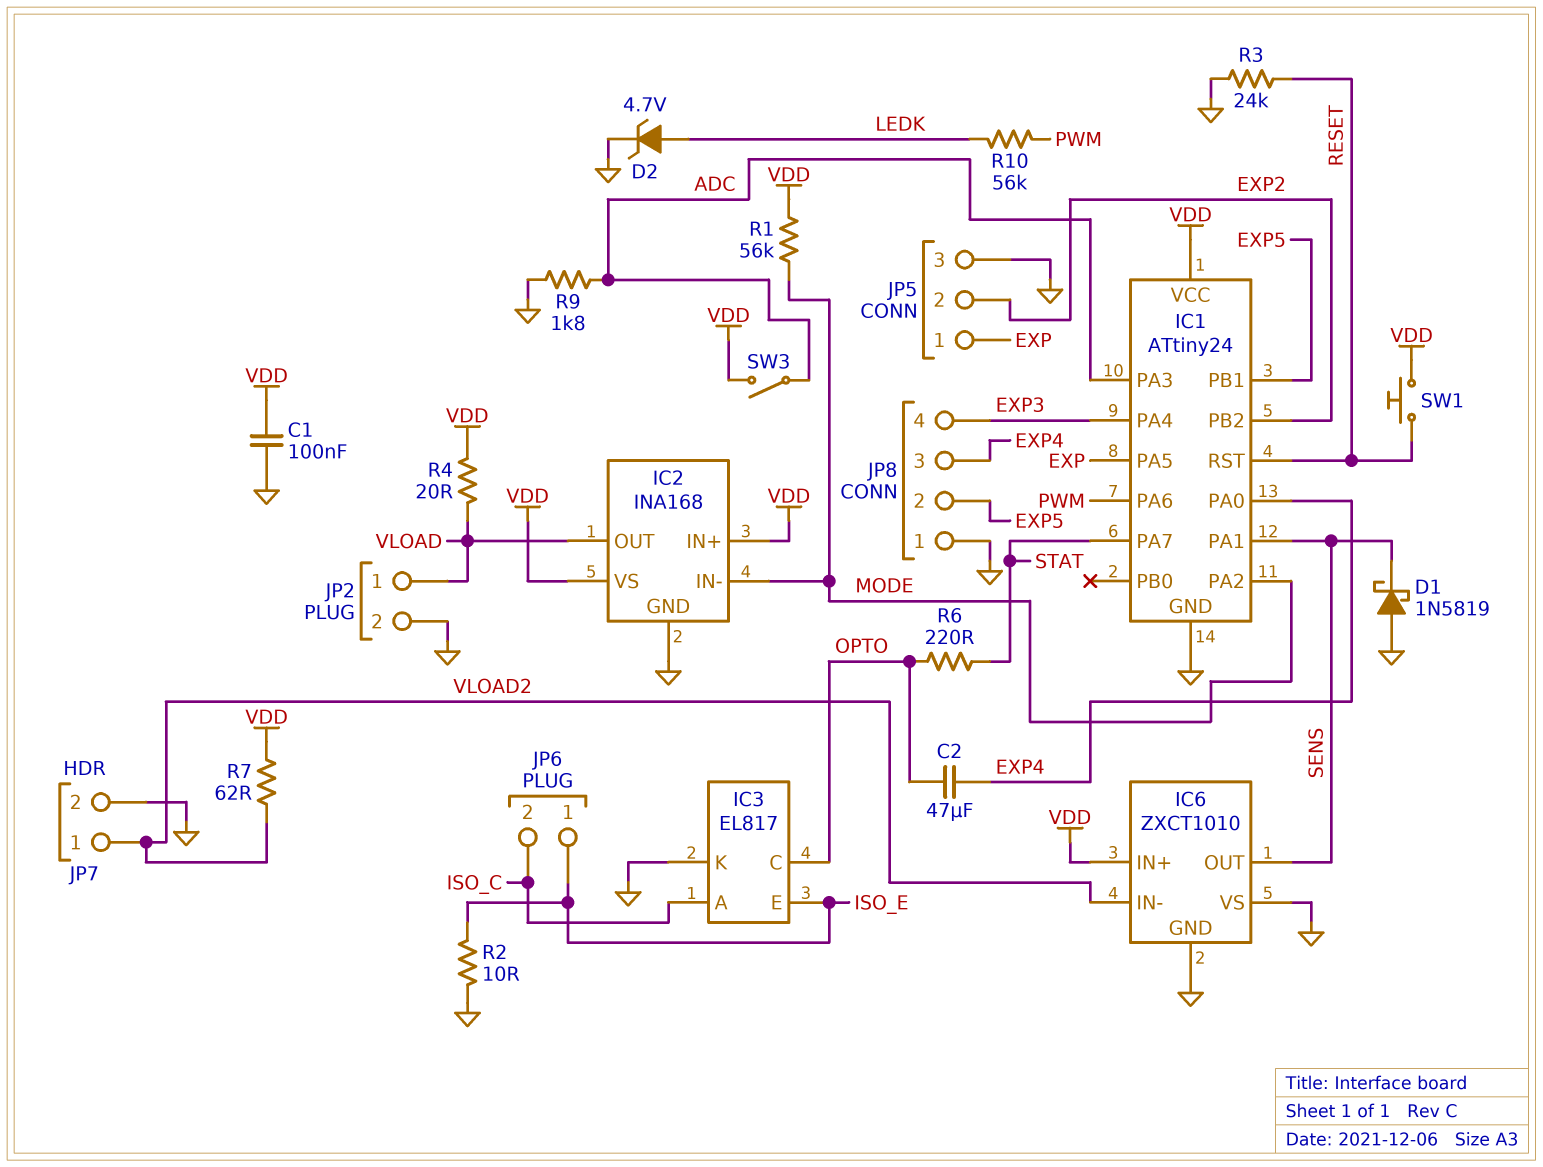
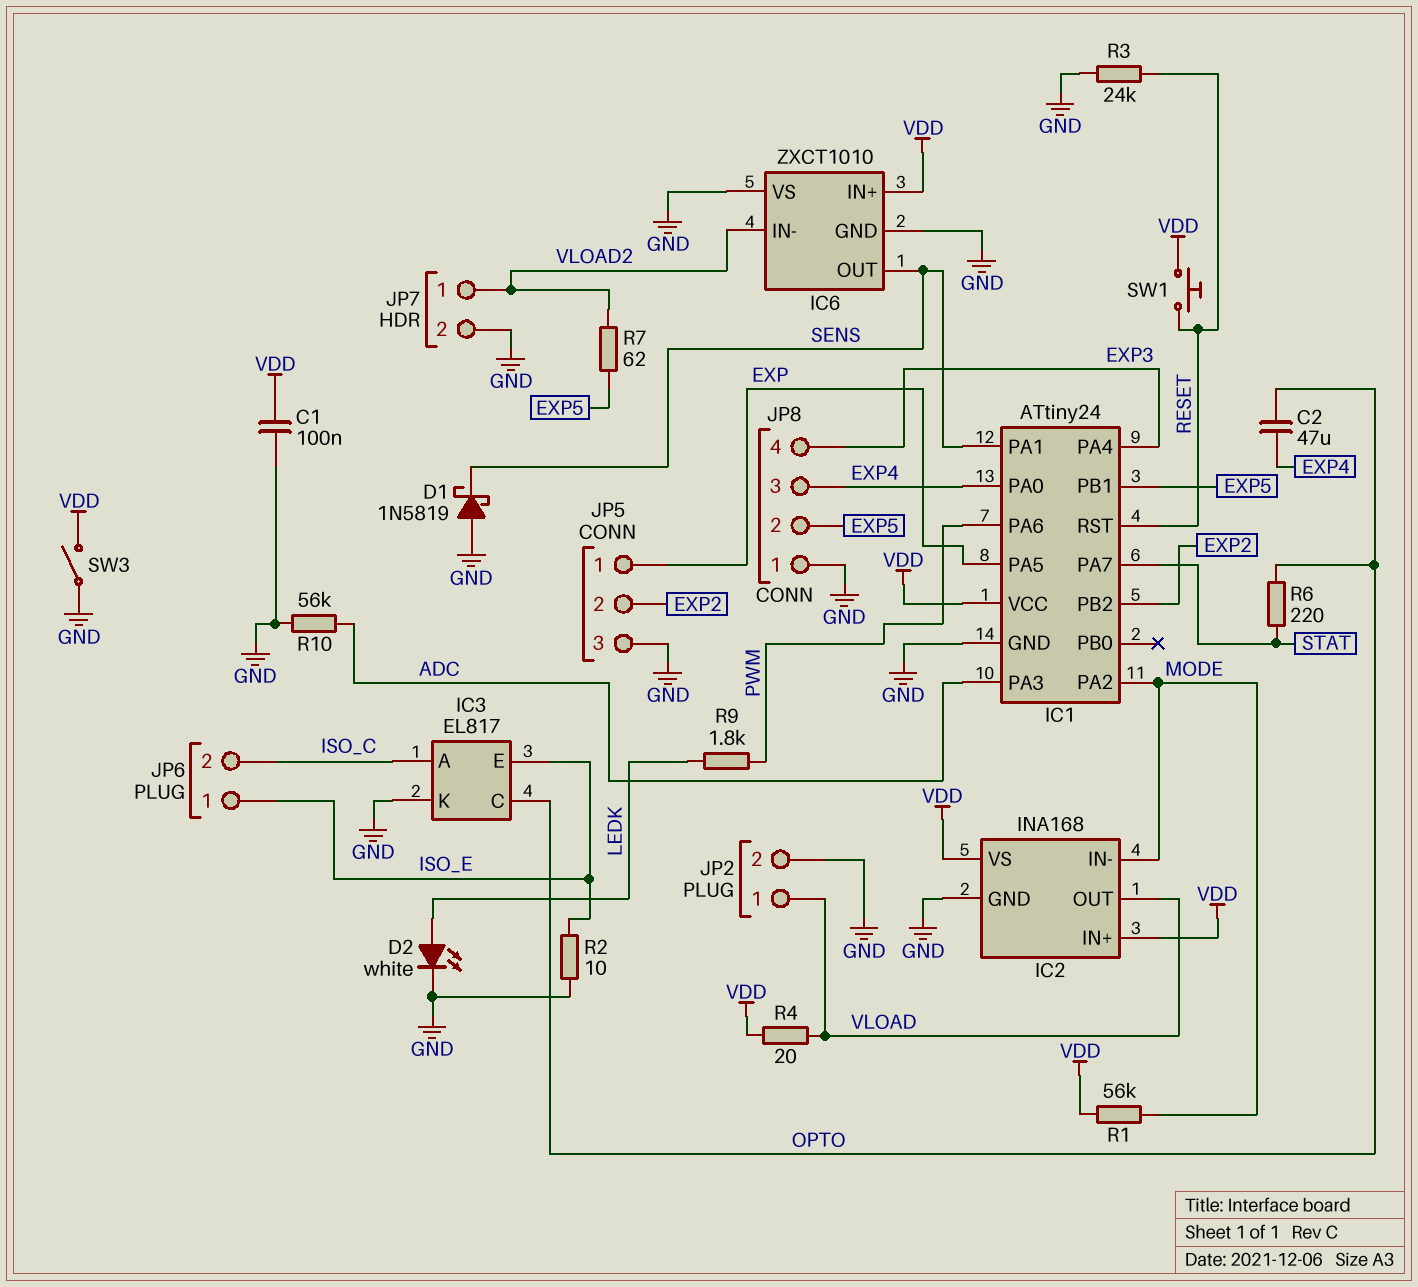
D2: zener 4.7V (A LEDK, K GND) -> LED white (A LEDK, K GND)
R7: 62 (VDD, VLOAD2) -> 62 (EXP5, VLOAD2)
R9: 1.8k (ADC, GND) -> 1.8k (LEDK, PWM)
R10: 56k (LEDK, PWM) -> 56k (ADC, GND)
SW3: switch (ADC, VDD) -> switch (GND, VDD)

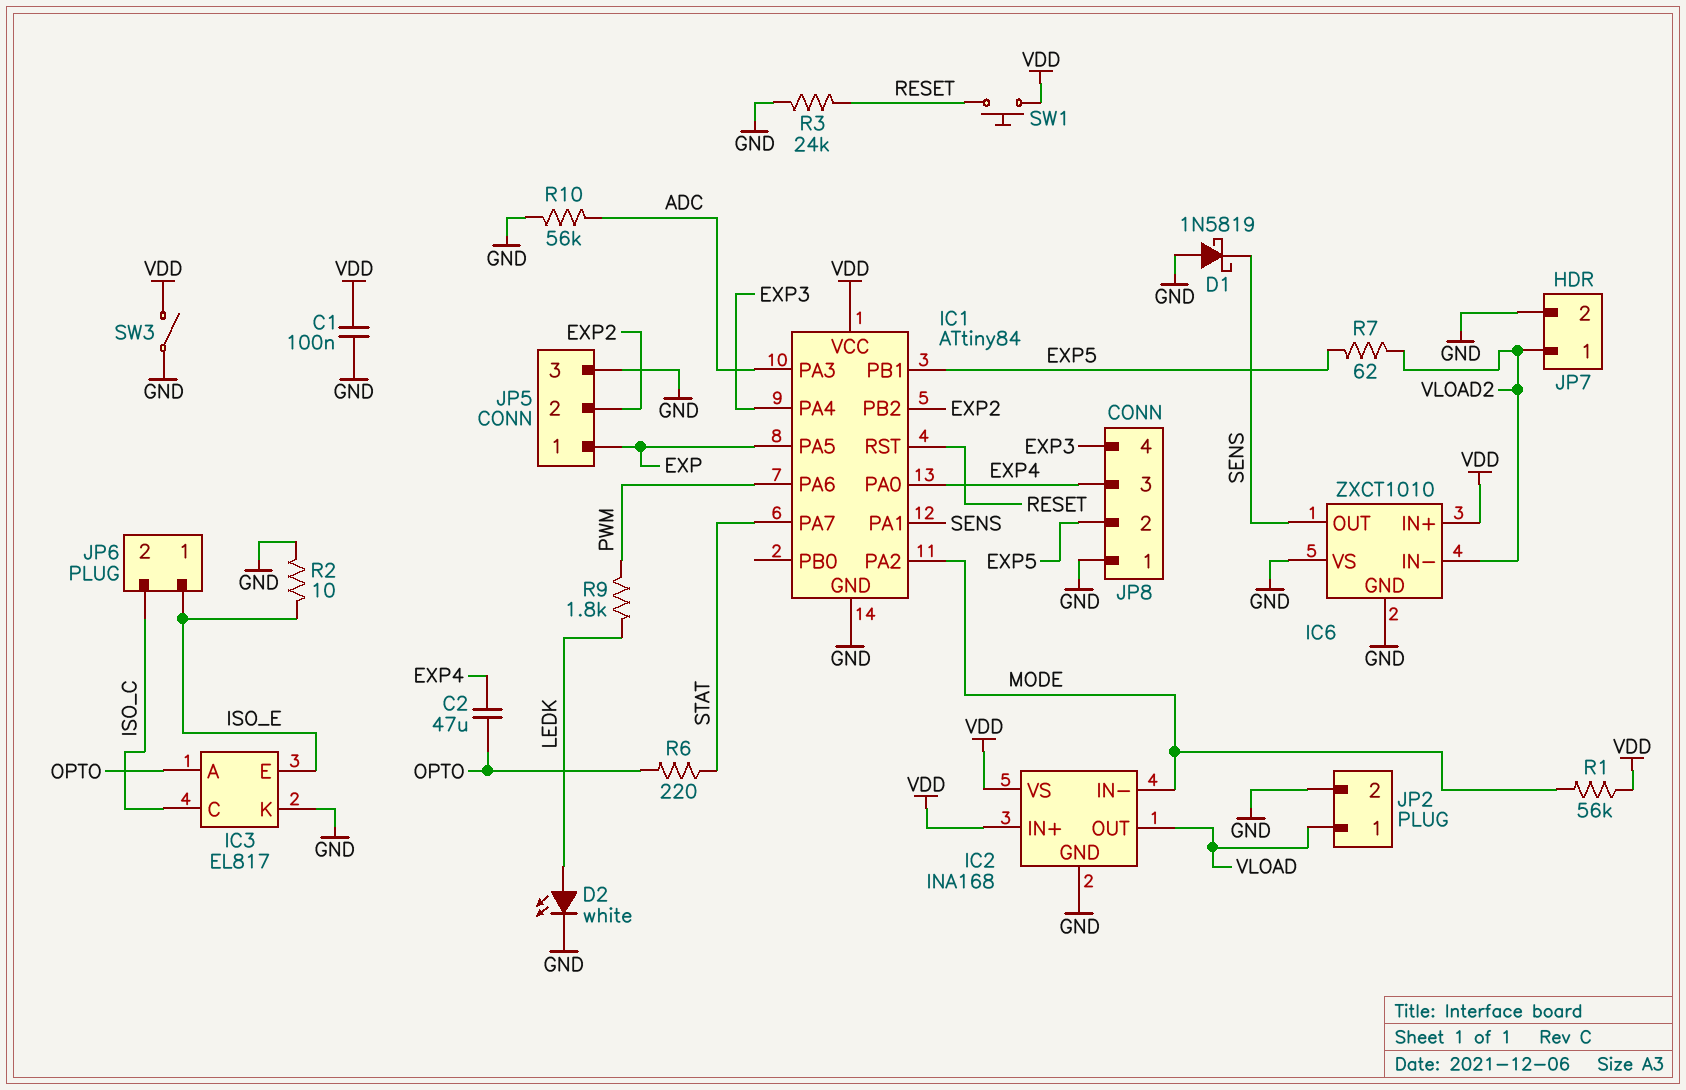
IC1: ATtiny24 -> ATtiny84
IC3 pin A: ISO_C -> OPTO
IC3 pin C: OPTO -> ISO_C
R4: 20 (VDD, VLOAD) -> none

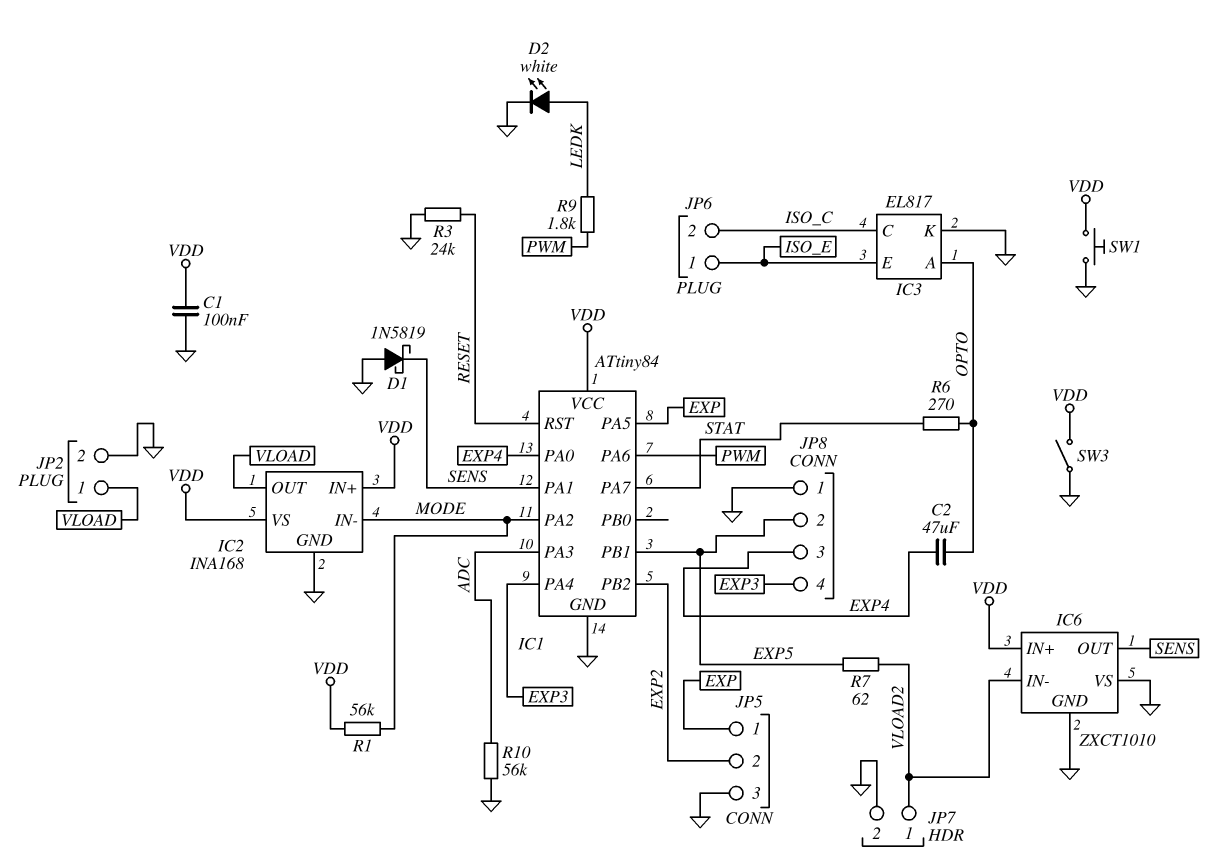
R2: 10 (GND, ISO_E) -> none
R6: 220 (OPTO, STAT) -> 270 (OPTO, STAT)
SW1: button (RESET, VDD) -> button (GND, VDD)

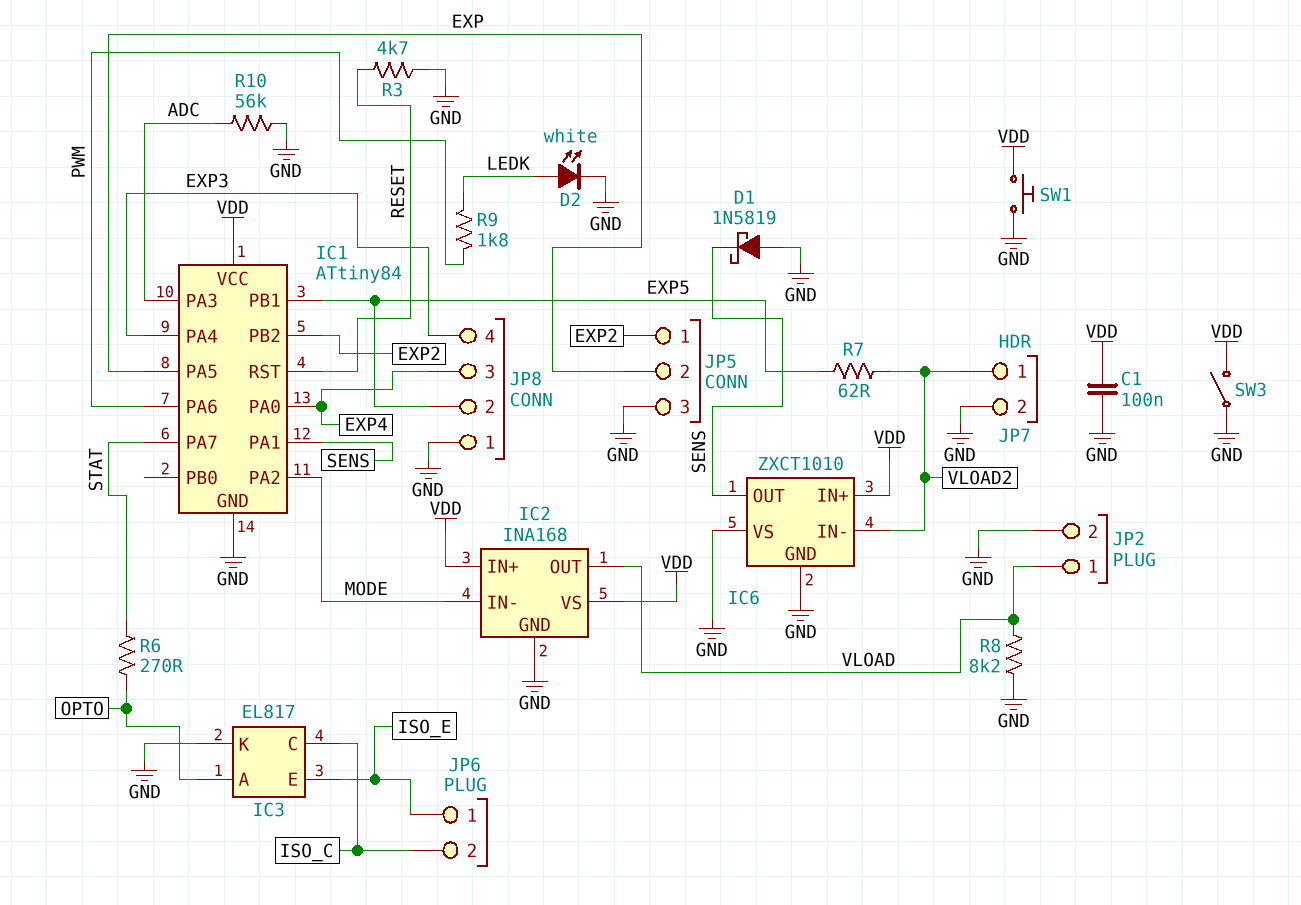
C2: 47uF (EXP4, OPTO) -> none
JP5 pin 1: EXP -> EXP2
JP5 pin 2: EXP2 -> EXP
R1: 56k (MODE, VDD) -> none
R3: 24k (GND, RESET) -> 4.7k (GND, RESET)
R8: none -> 8.2k (GND, VLOAD)

